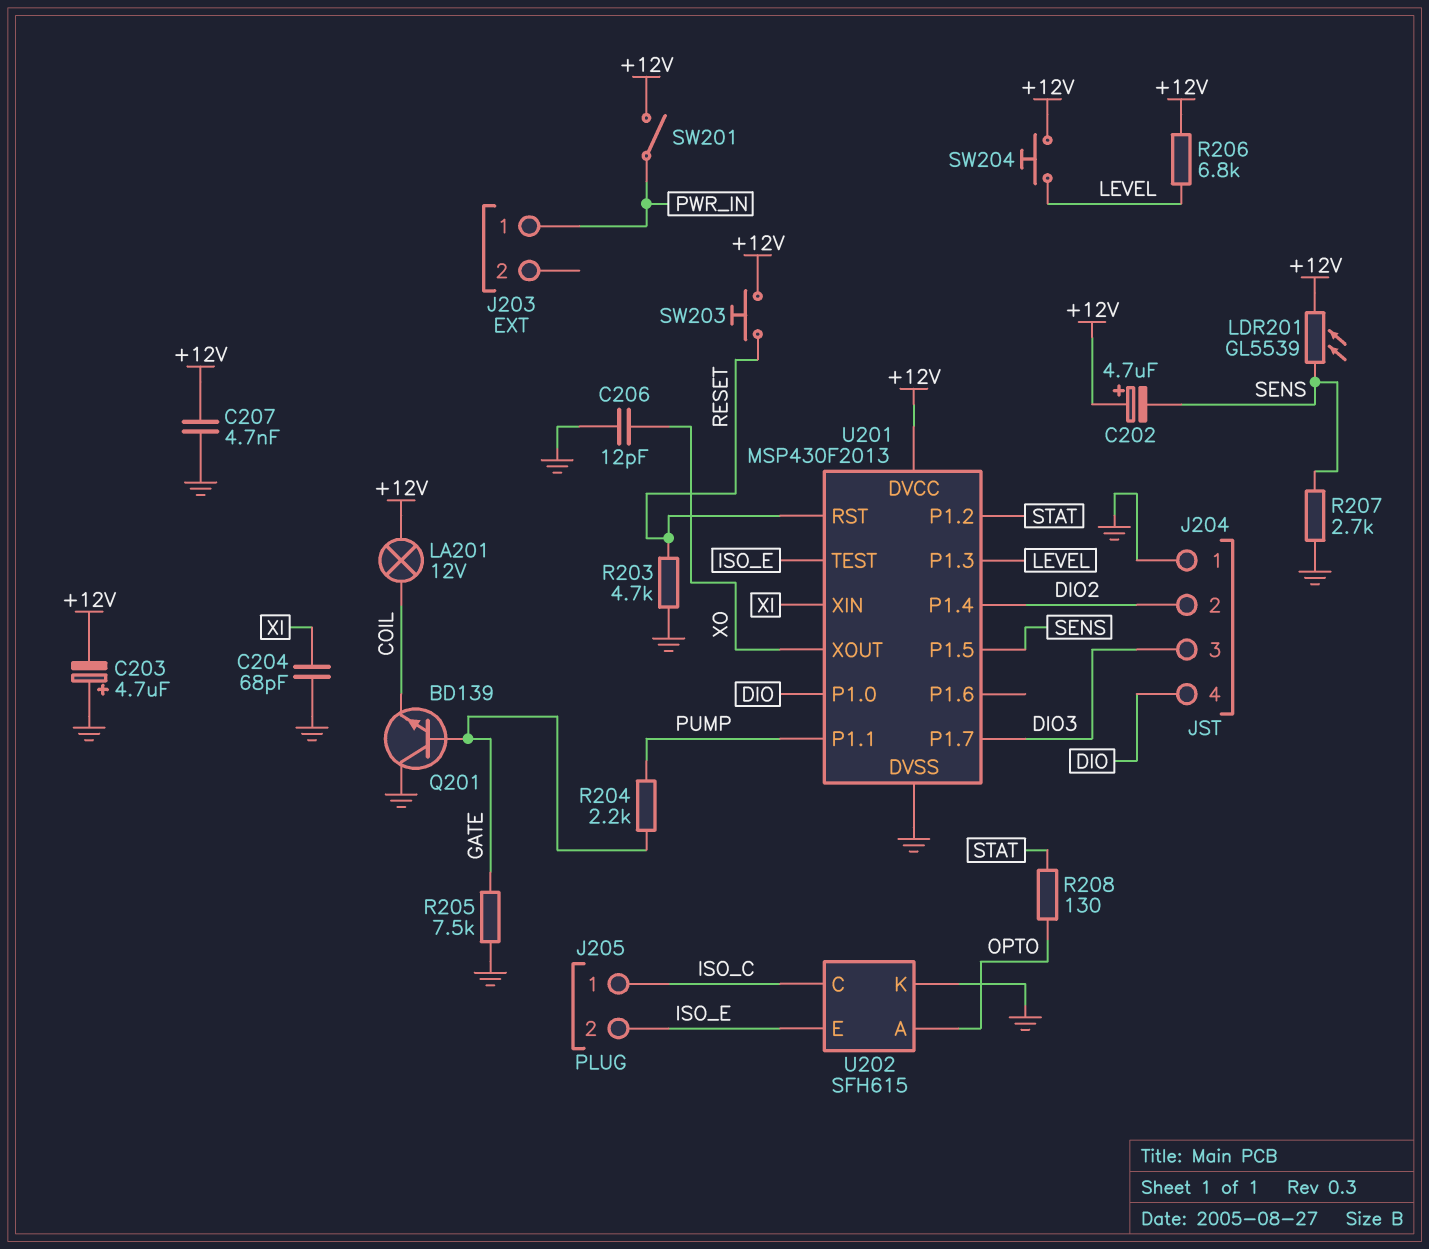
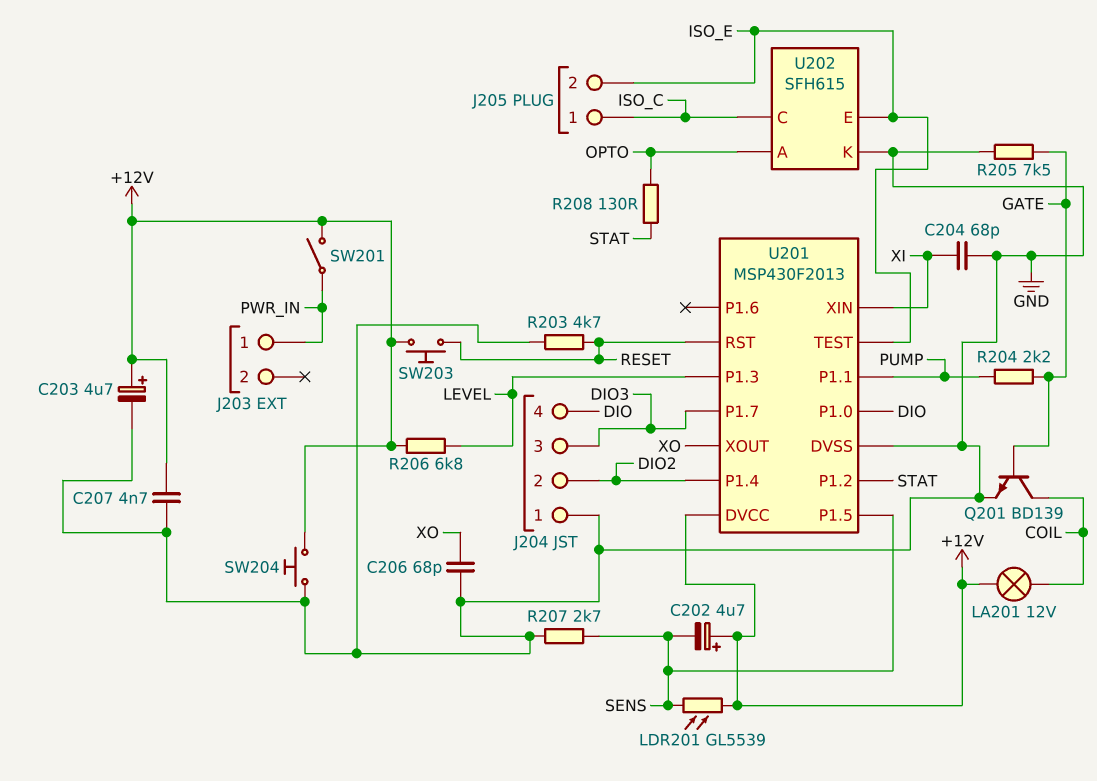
C203: 4.7uF (plus GND, minus +12V) -> 4.7uF (plus +12V, minus GND)
C206: 12pF (GND, XO) -> 68pF (GND, XO)
Q201: NPN BD139 (B GATE, C GND, E COIL) -> NPN BD139 (B GATE, C COIL, E GND)
SW204: button (+12V, LEVEL) -> button (+12V, GND)

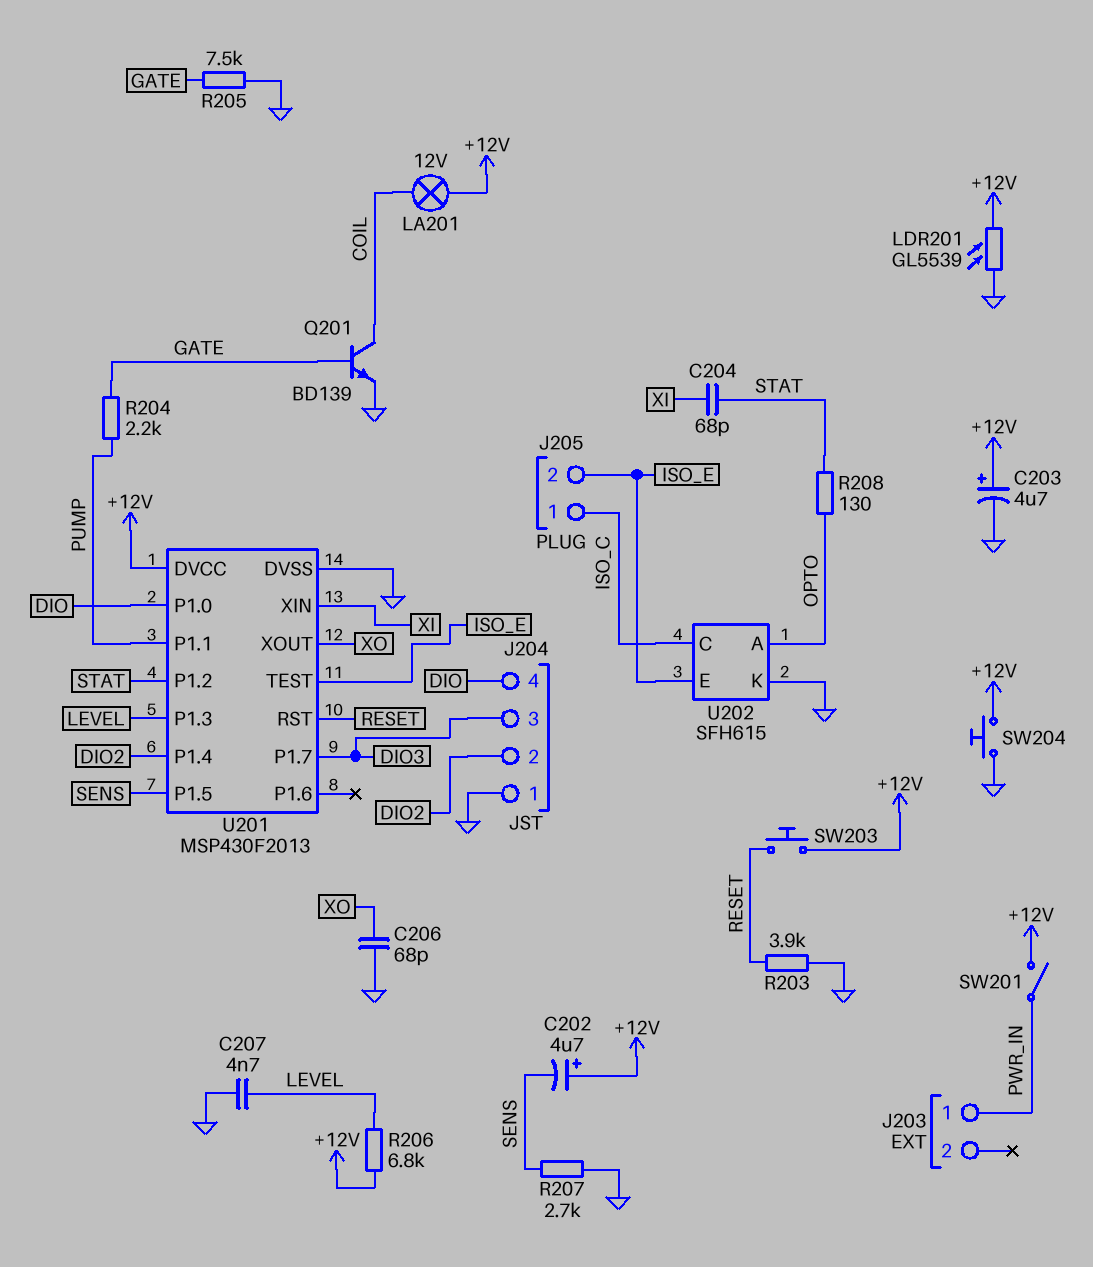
C204: 68pF (GND, XI) -> 68pF (STAT, XI)
C207: 4.7nF (+12V, GND) -> 4.7nF (GND, LEVEL)
LDR201: GL5539 (+12V, SENS) -> GL5539 (+12V, GND)
R203: 4.7k (GND, RESET) -> 3.9k (GND, RESET)

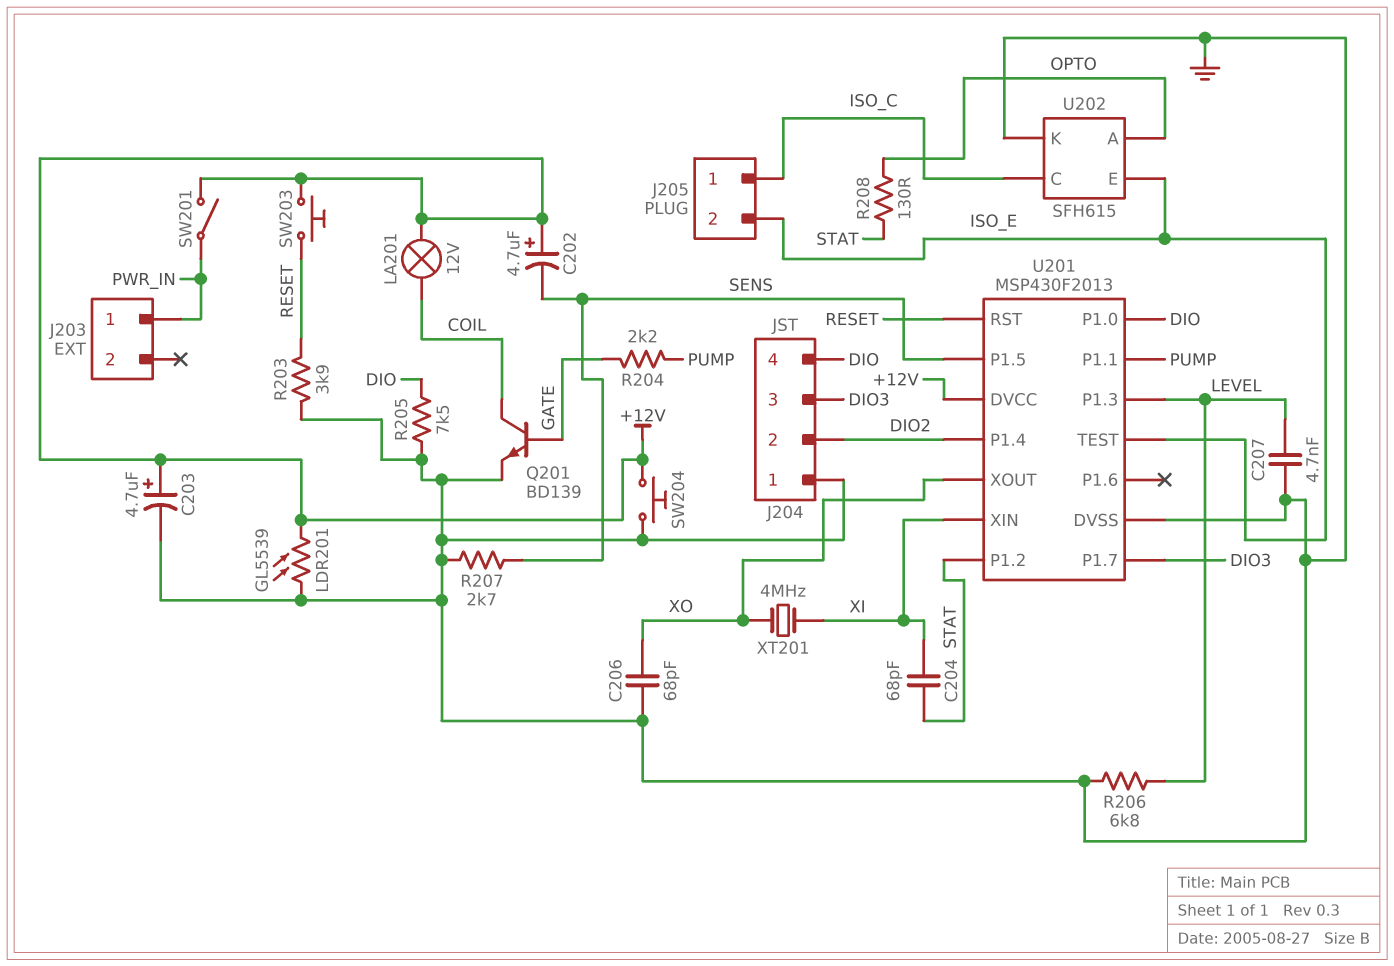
R205: 7.5k (GATE, GND) -> 7.5k (DIO, GND)
R206: 6.8k (+12V, LEVEL) -> 6.8k (GND, LEVEL)
XT201: none -> 4MHz (XI, XO)

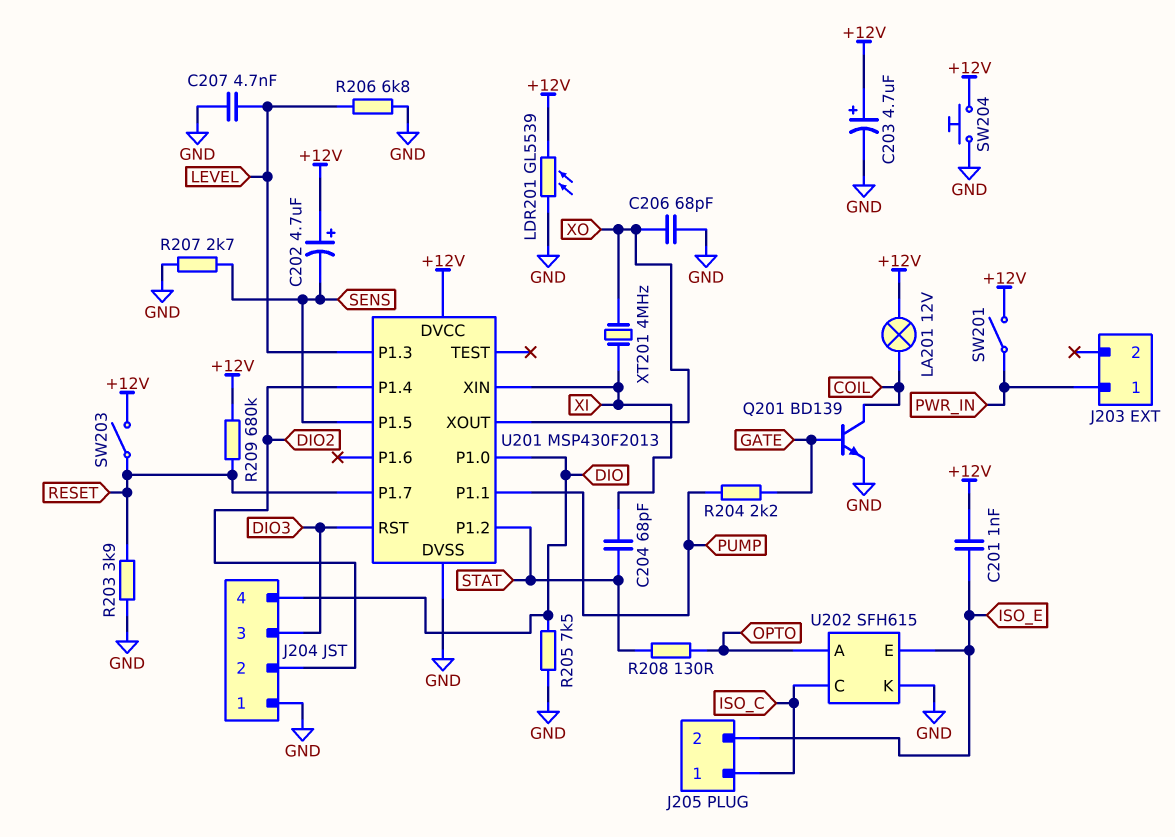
C201: none -> 1nF (+12V, ISO_E)
R209: none -> 680k (+12V, RESET)
SW203: button (+12V, RESET) -> switch (+12V, RESET)
U201 pin P1.7: DIO3 -> RESET
U201 pin RST: RESET -> DIO3
U201 pin TEST: ISO_E -> none

